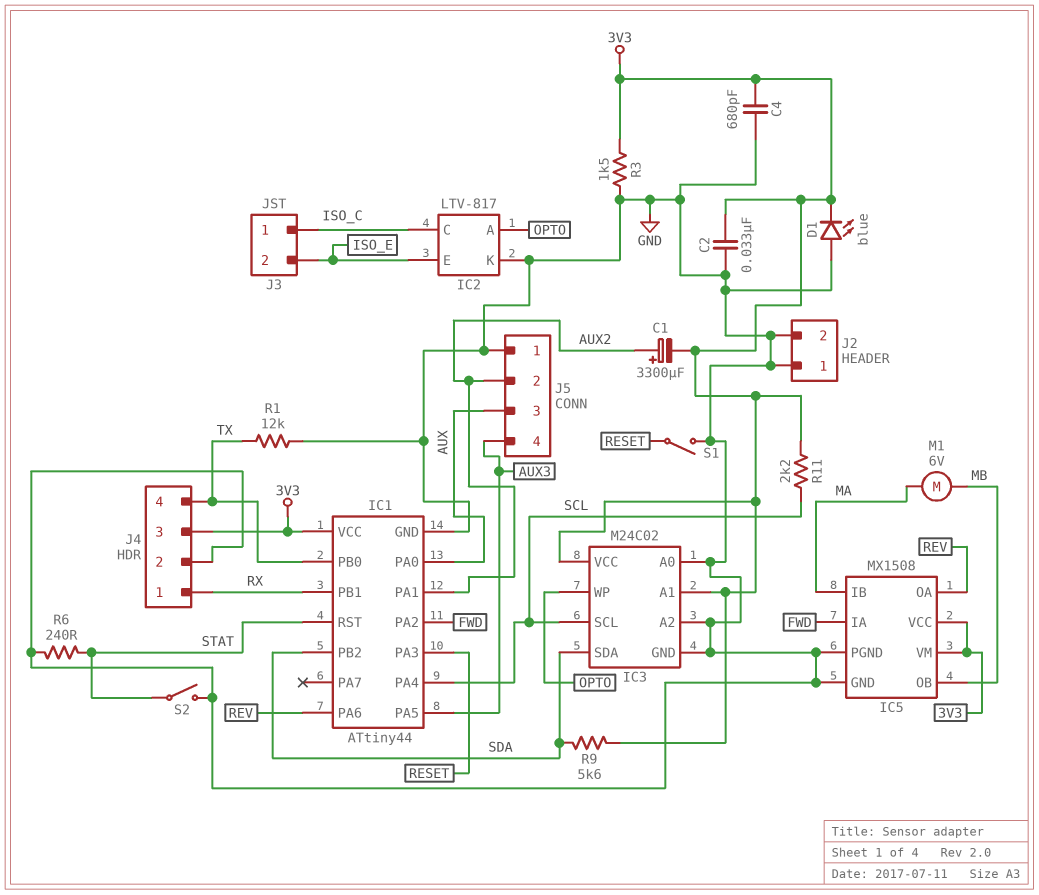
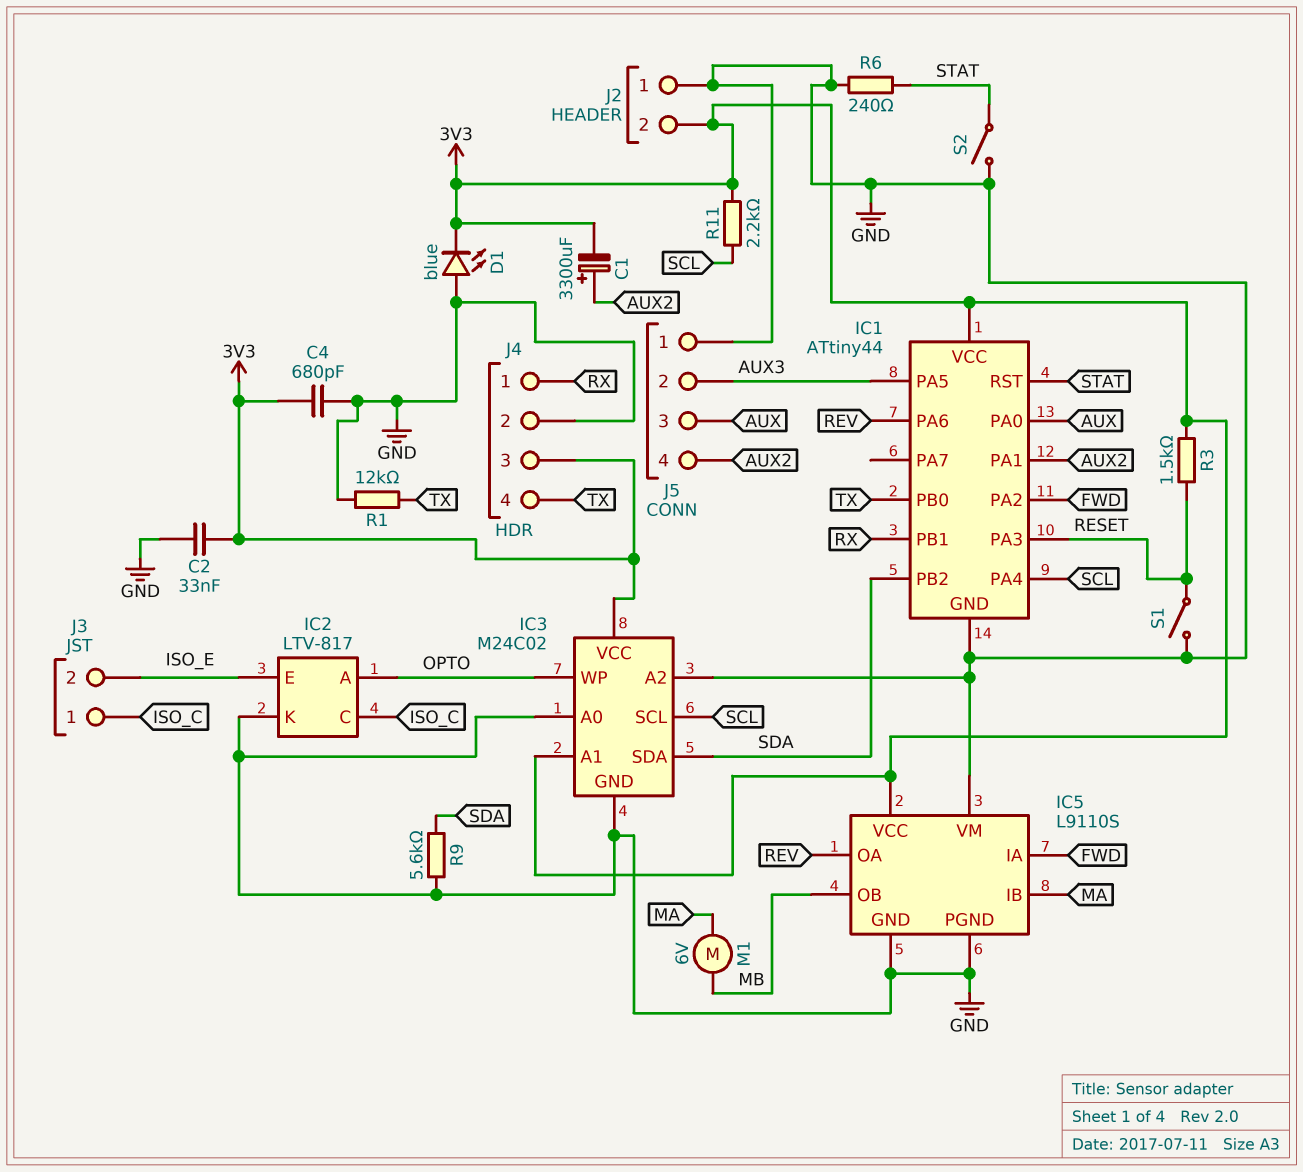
IC5: MX1508 -> L9110S
IC5 pin VM: 3V3 -> GND
J2 pin 2: GND -> 3V3
J5 pin 2: AUX2 -> AUX3
J5 pin 4: AUX3 -> AUX2
R3: 1.5k (3V3, GND) -> 1.5k (3V3, RESET)
R9: 5.6k (3V3, SDA) -> 5.6k (GND, SDA)

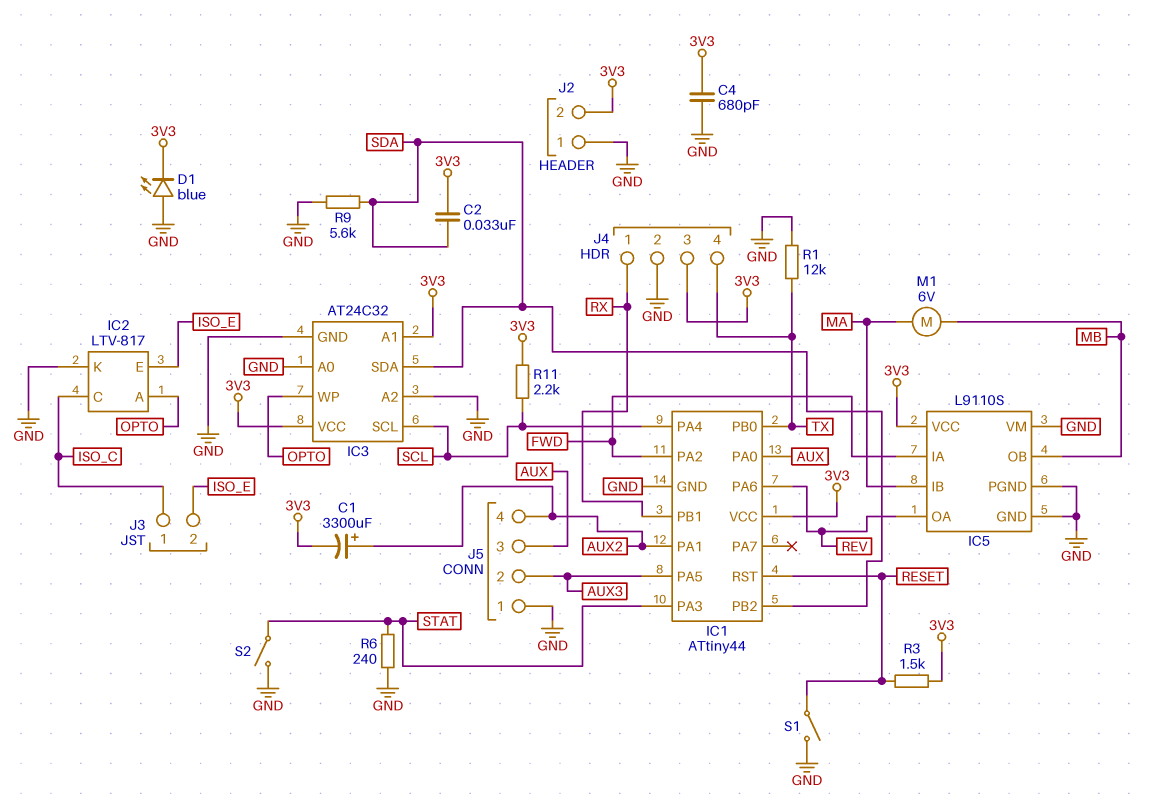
C2: 33nF (3V3, GND) -> 33nF (3V3, SDA)
IC1 pin PA3: RESET -> STAT
IC1 pin RST: STAT -> RESET
IC3: M24C02 -> AT24C32

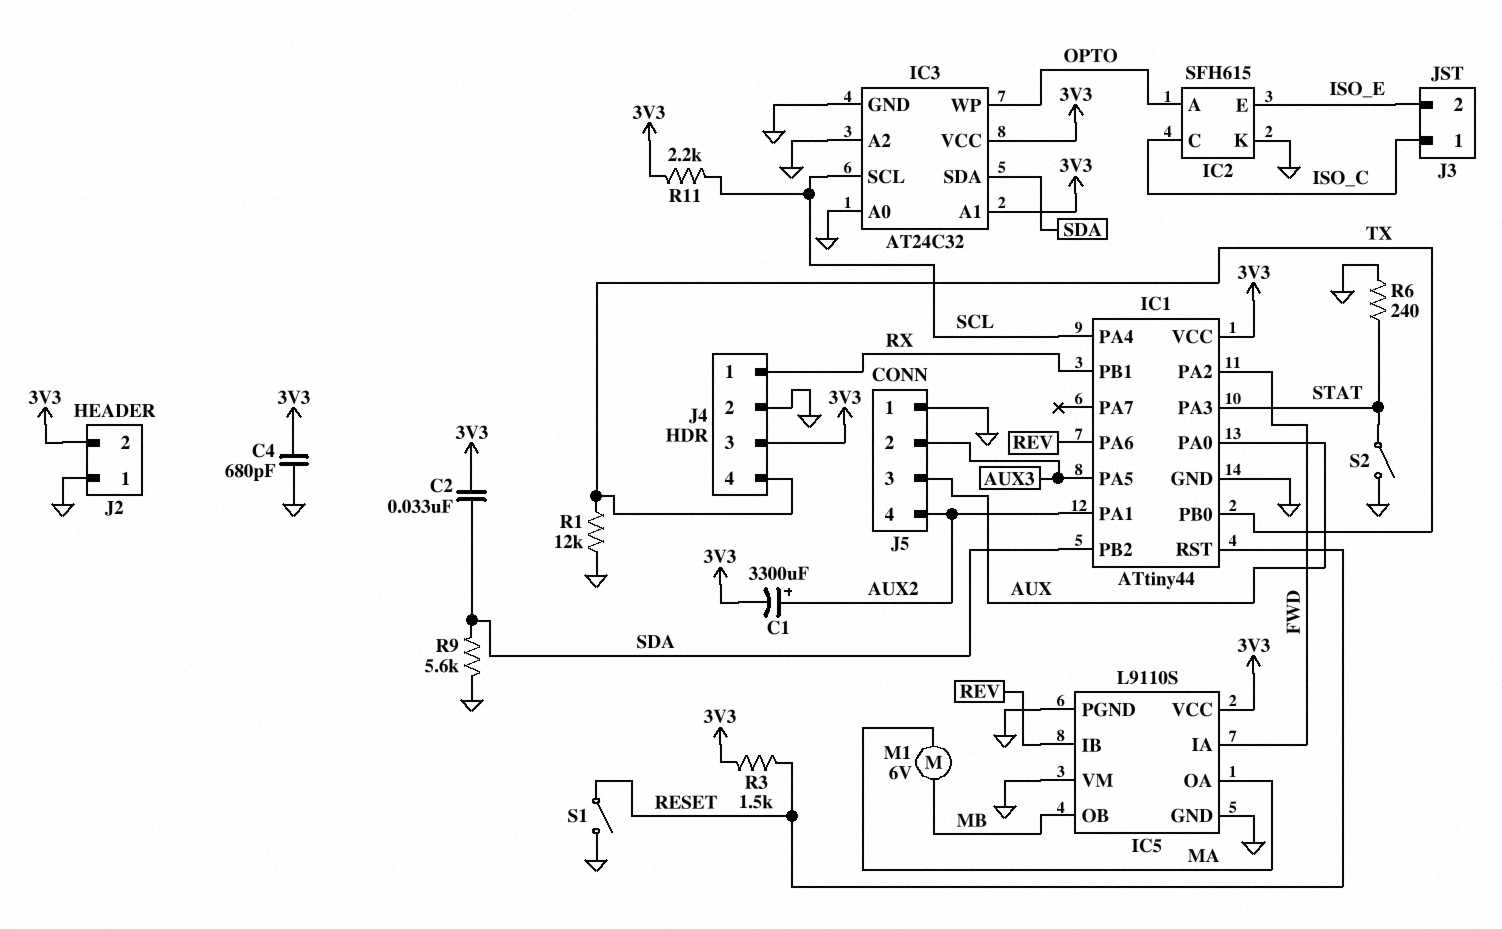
D1: LED blue (A GND, K 3V3) -> none
IC2: LTV-817 -> SFH615
IC5 pin IB: MA -> REV
IC5 pin OA: REV -> MA

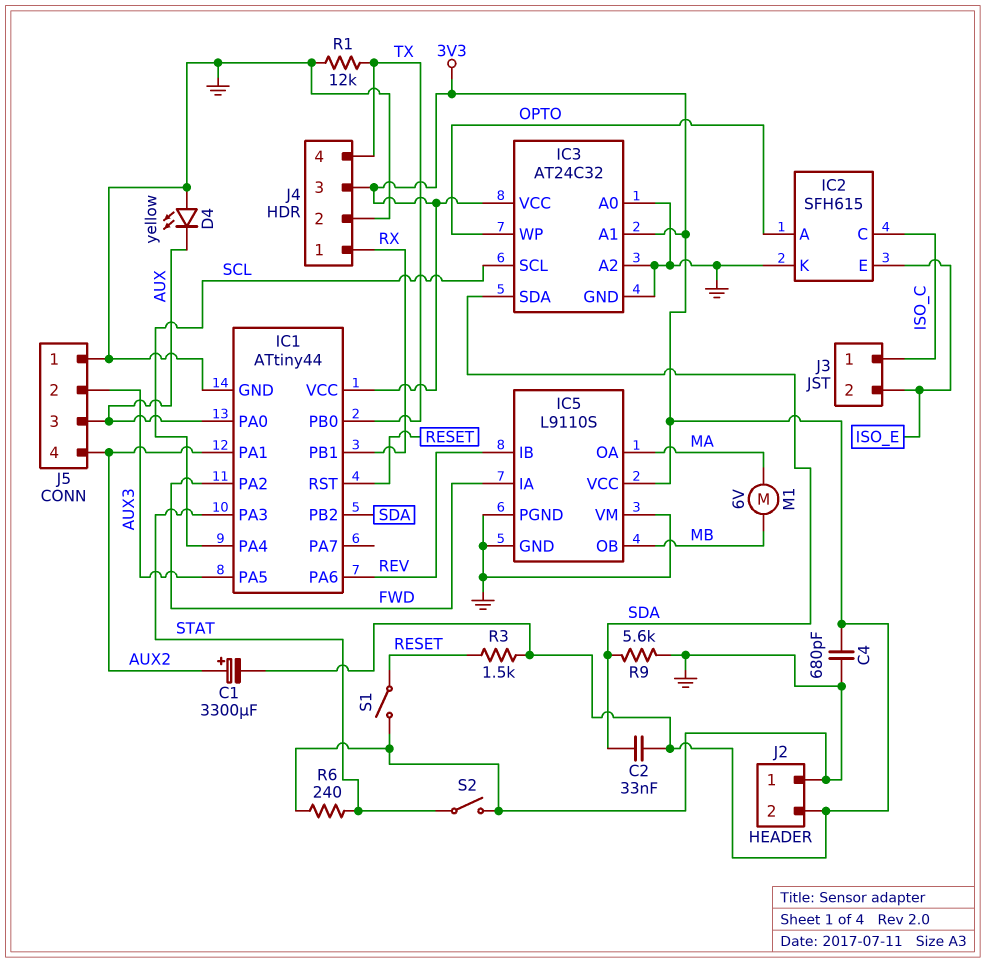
D4: none -> LED yellow (A GND, K AUX)
R11: 2.2k (3V3, SCL) -> none

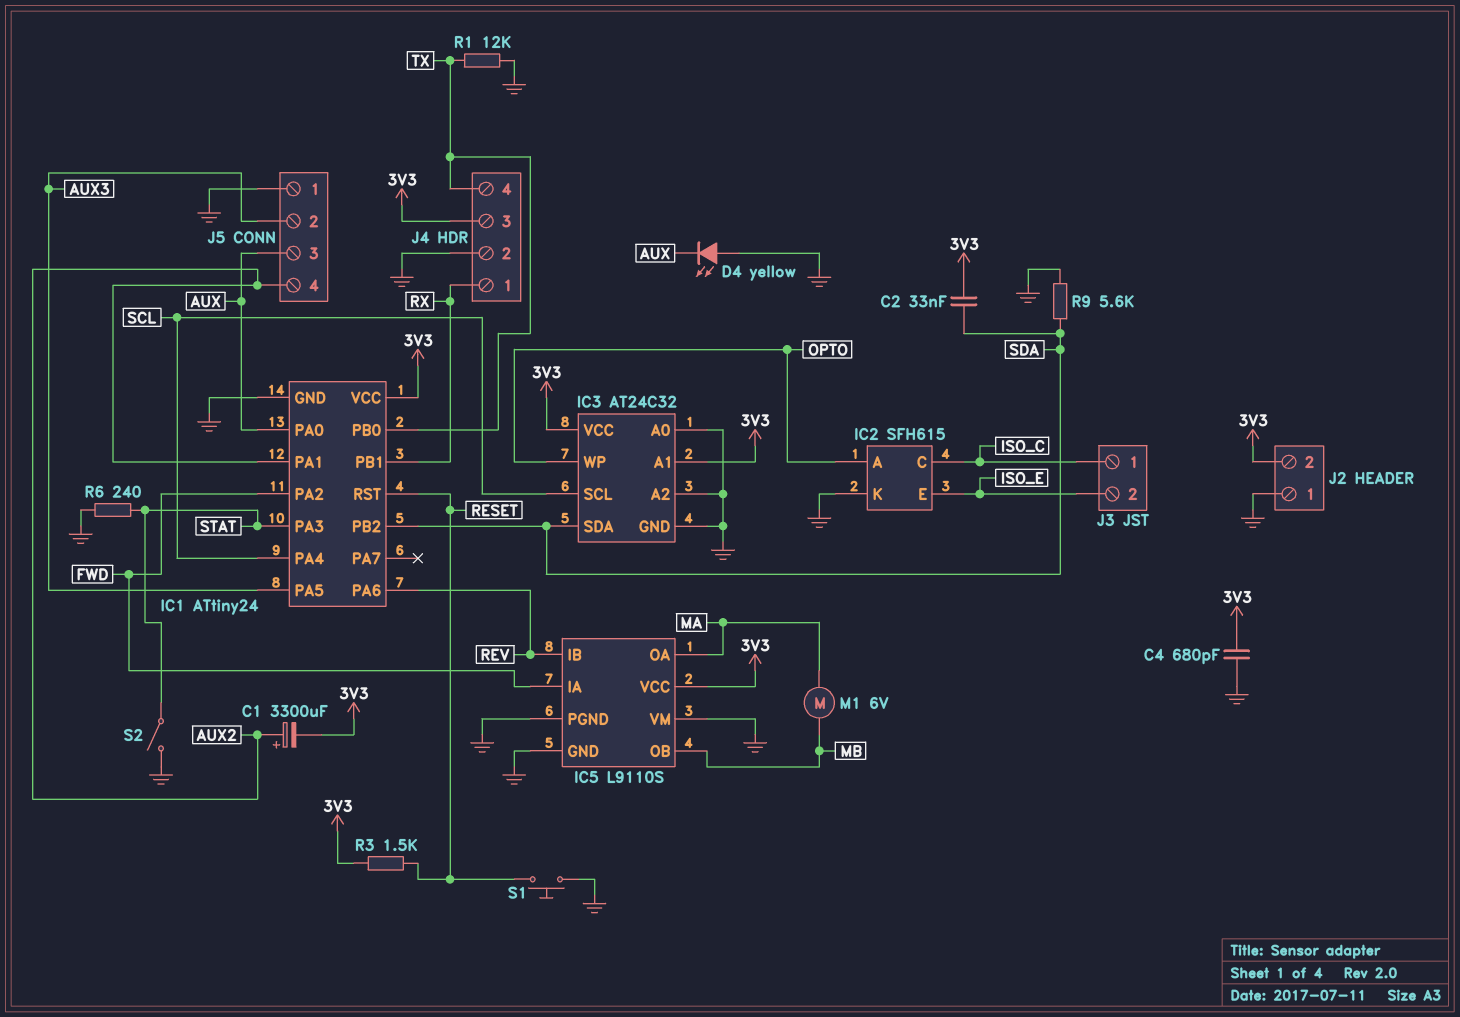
IC1: ATtiny44 -> ATtiny24
S1: switch (GND, RESET) -> button (GND, RESET)

